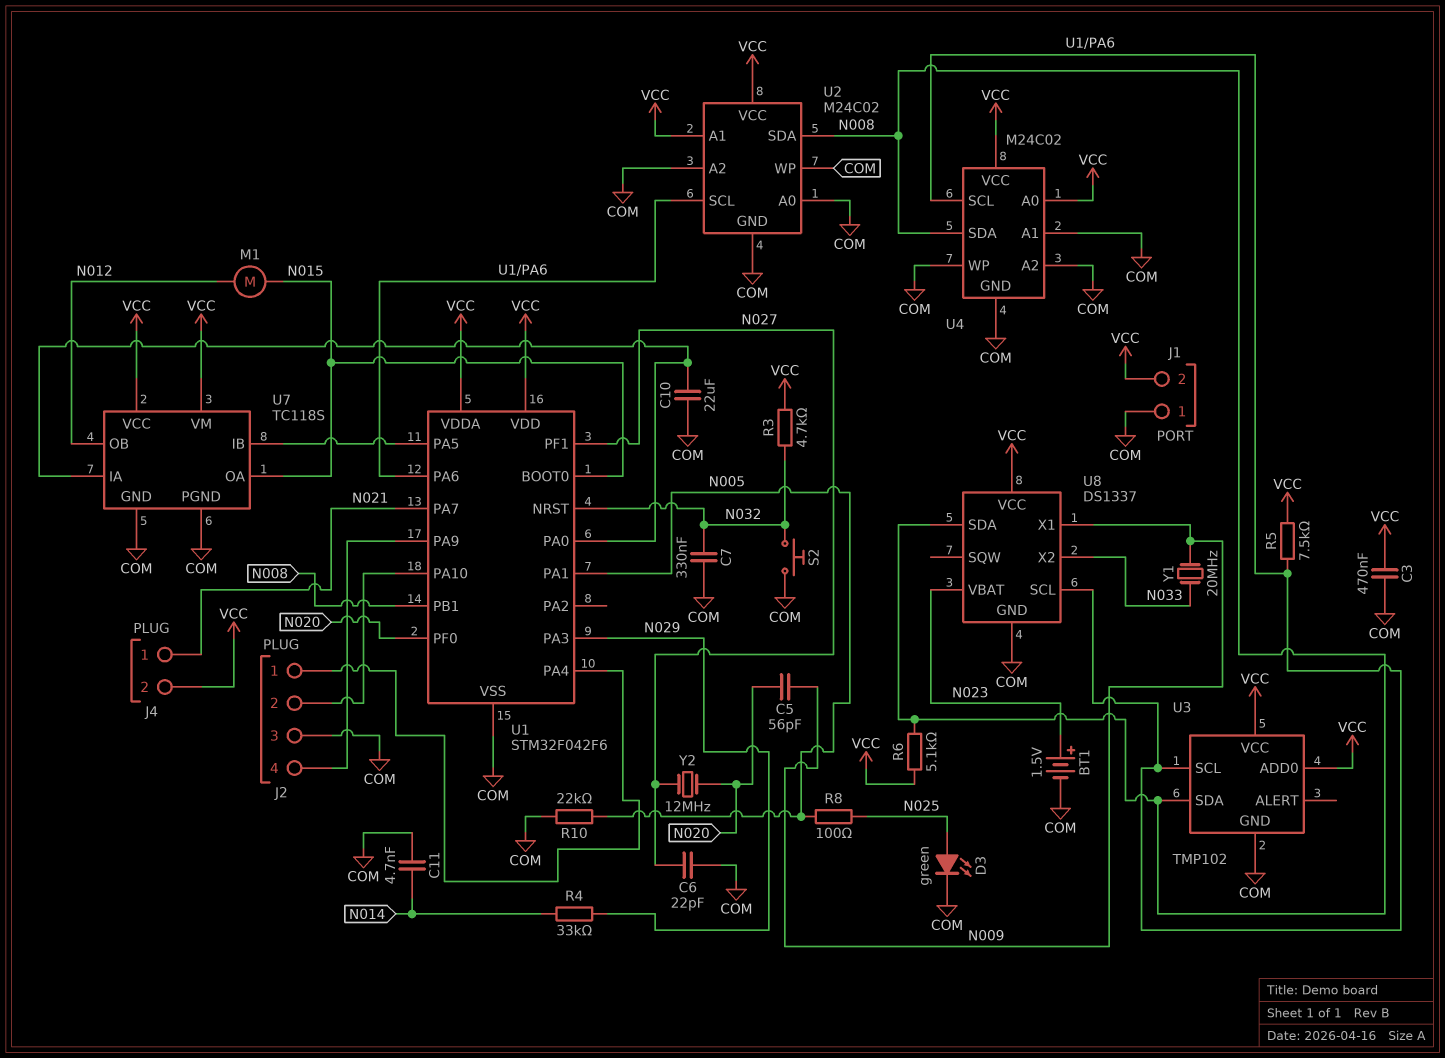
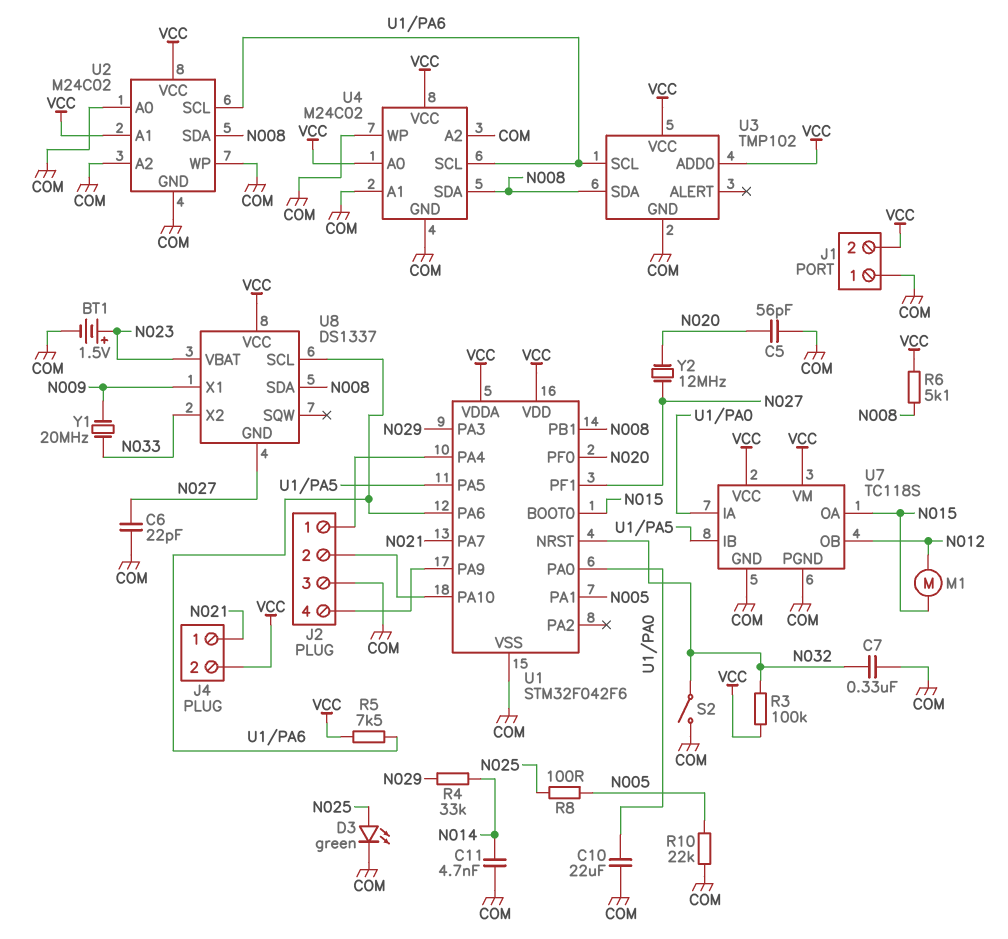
C3: 470nF (COM, VCC) -> none
C5: 56pF (N009, N020) -> 56pF (COM, N020)
R3: 4.7k (N032, VCC) -> 100k (N032, VCC)
S2: button (COM, N032) -> switch (COM, N032)
U8 pin GND: COM -> N027

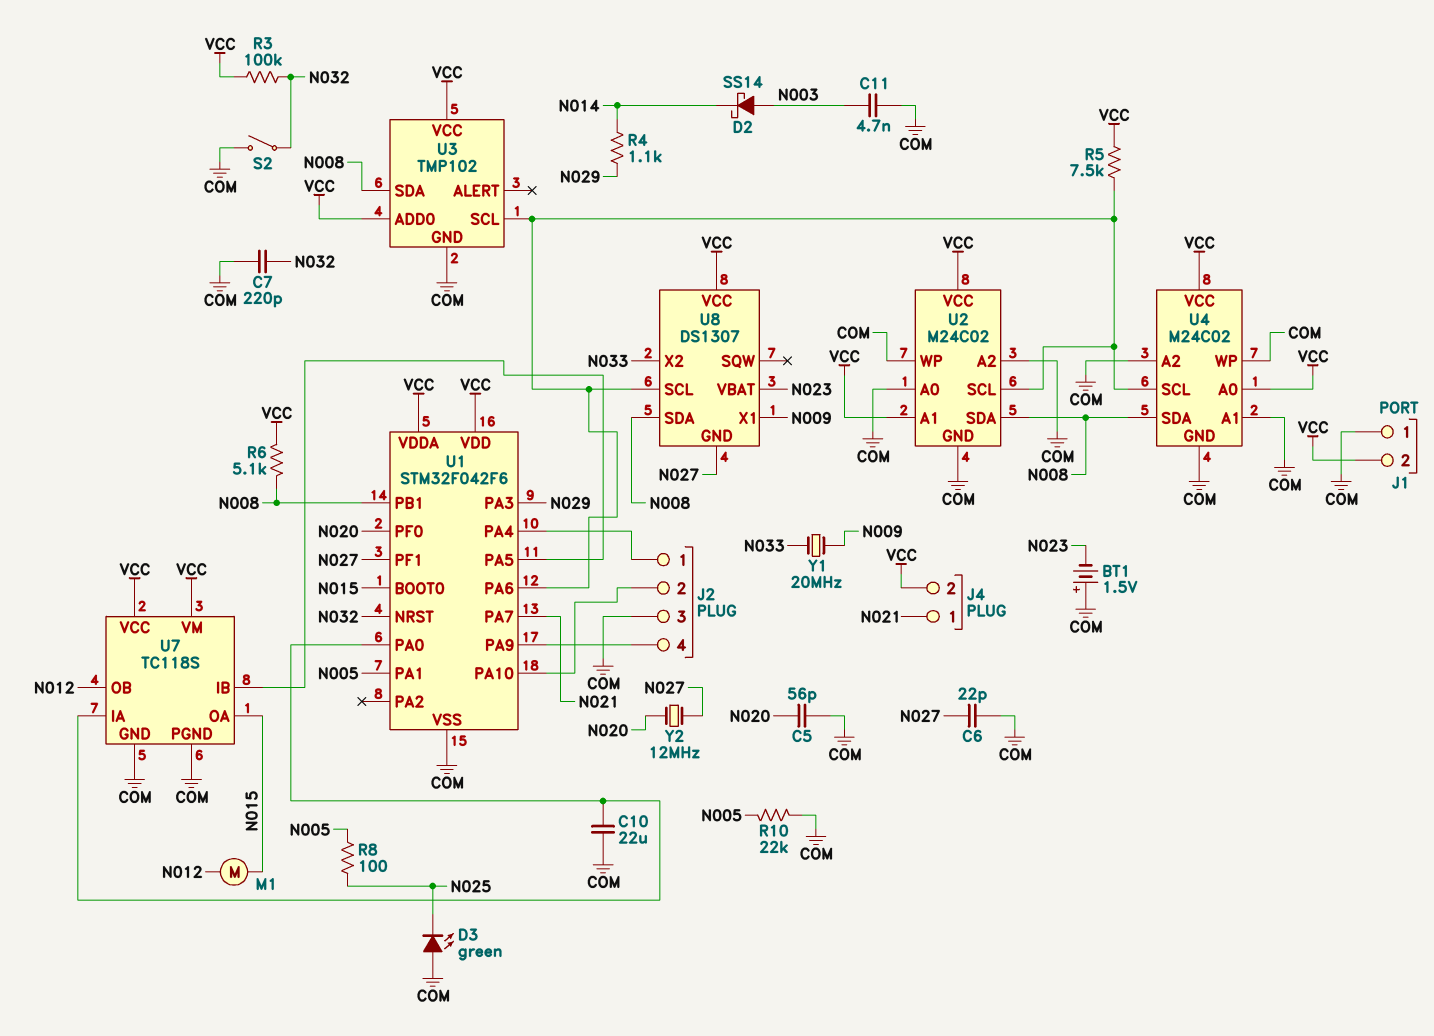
BT1: 1.5V (plus N023, minus COM) -> 1.5V (plus COM, minus N023)
C7: 330nF (COM, N032) -> 220pF (COM, N032)
C11: 4.7nF (COM, N014) -> 4.7nF (COM, N003)
D2: none -> schottky SS14 (A N003, K N014)
D3: LED green (A N025, K COM) -> LED green (A COM, K N025)
R4: 33k (N014, N029) -> 1.1k (N014, N029)
U8: DS1337 -> DS1307

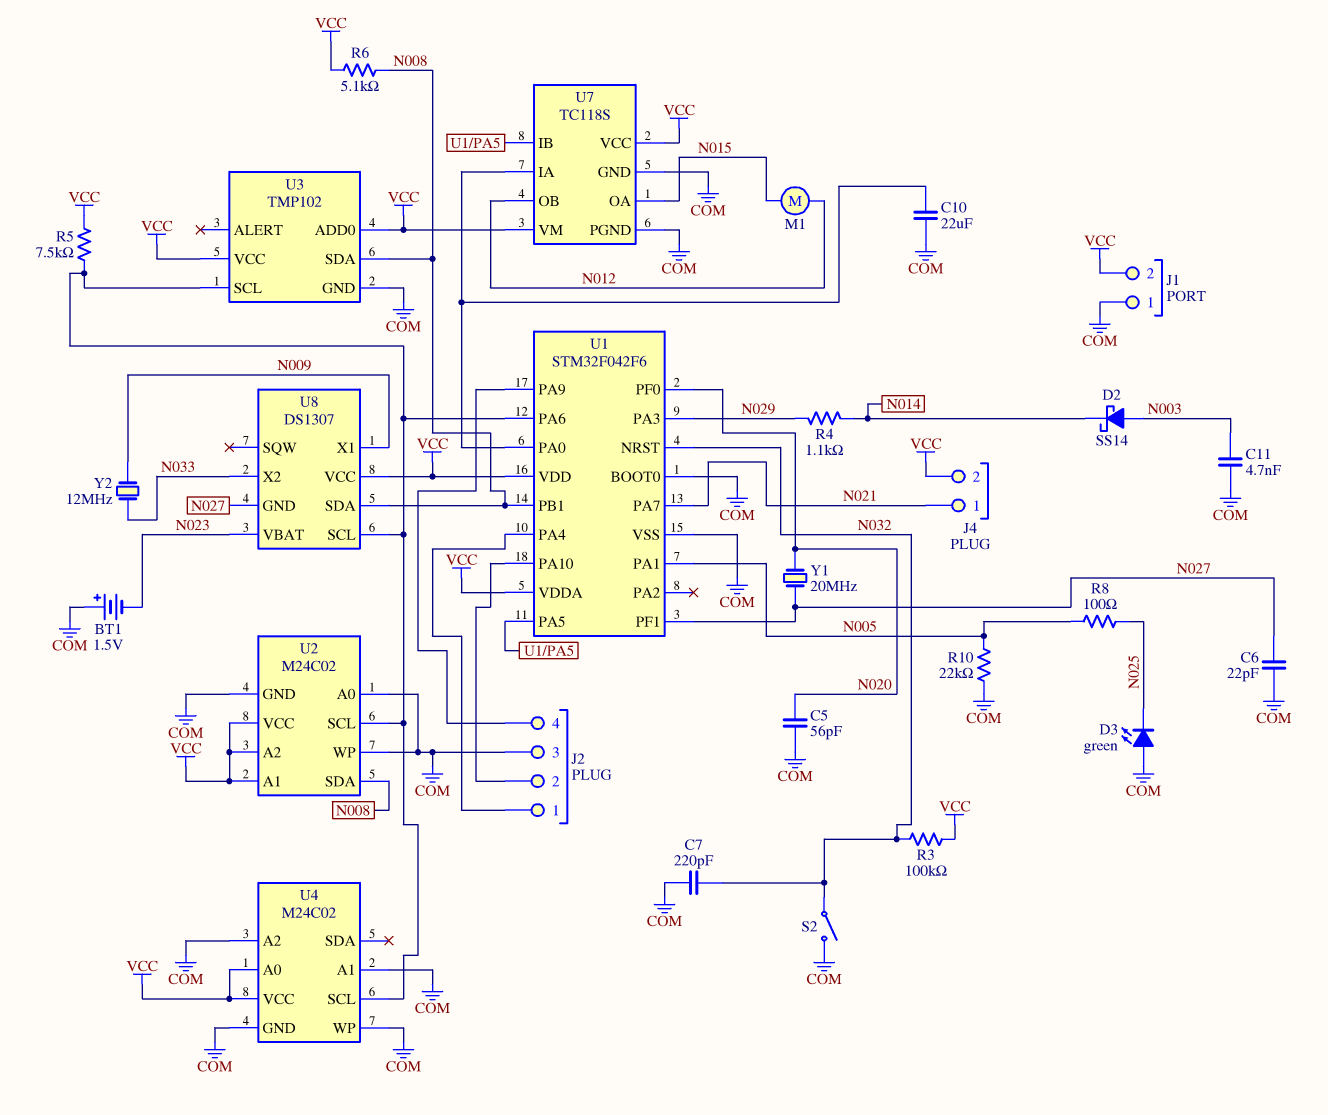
U1 pin BOOT0: N015 -> COM
U2 pin A2: COM -> VCC
U4 pin SDA: N008 -> none
Y1: 20MHz (N009, N033) -> 20MHz (N020, N027)
Y2: 12MHz (N020, N027) -> 12MHz (N009, N033)

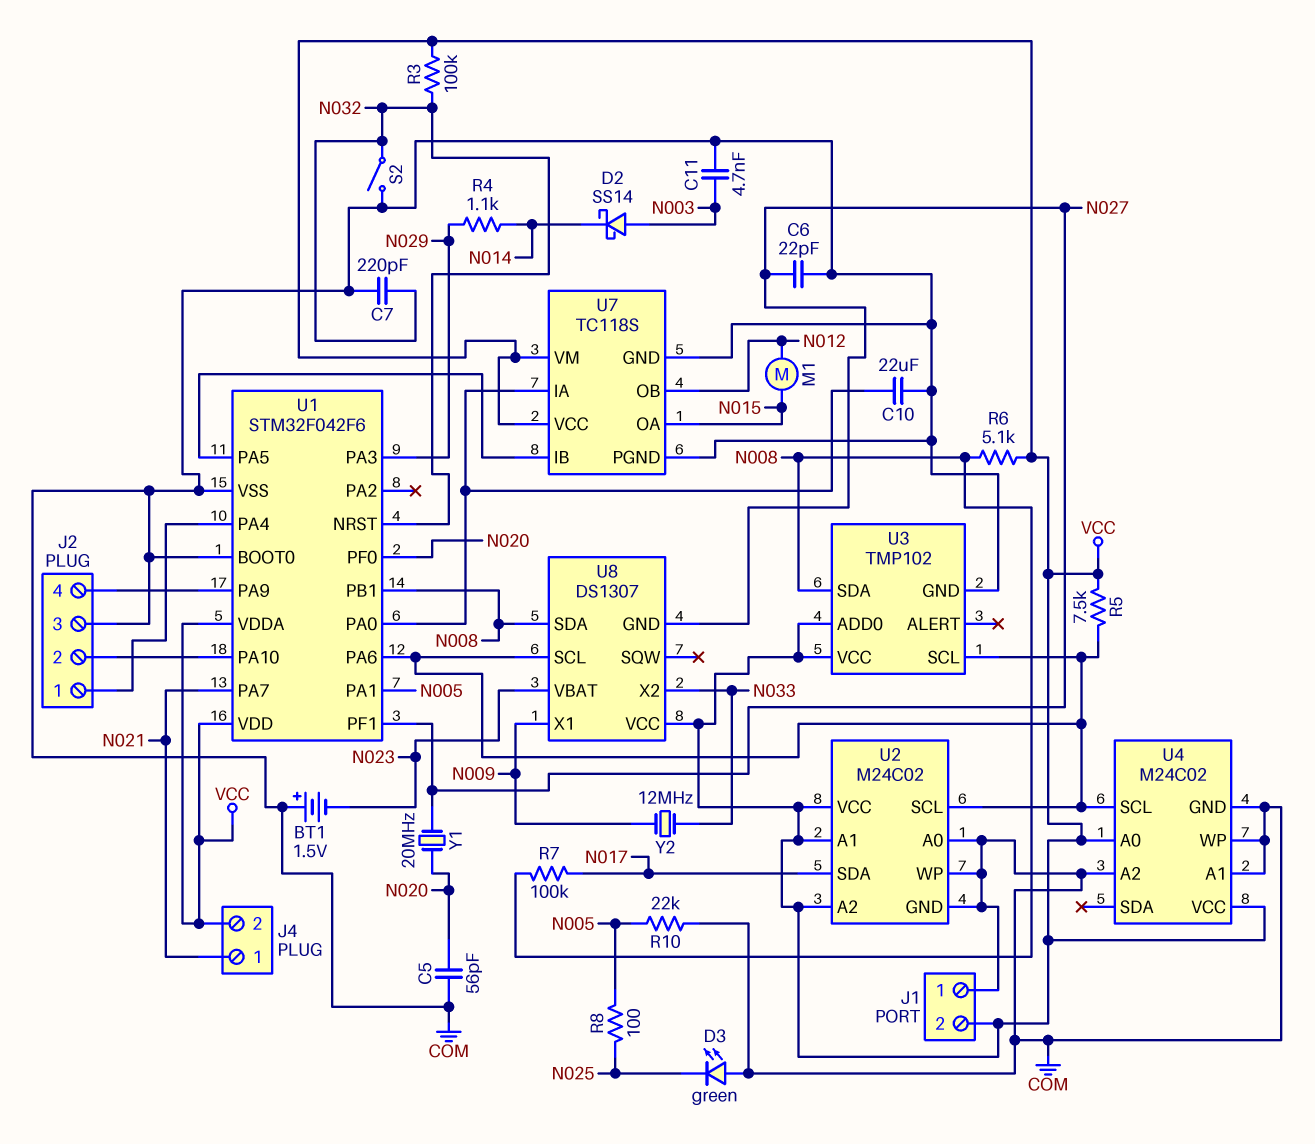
R7: none -> 100k (N008, N017)
U2 pin SDA: N008 -> N017

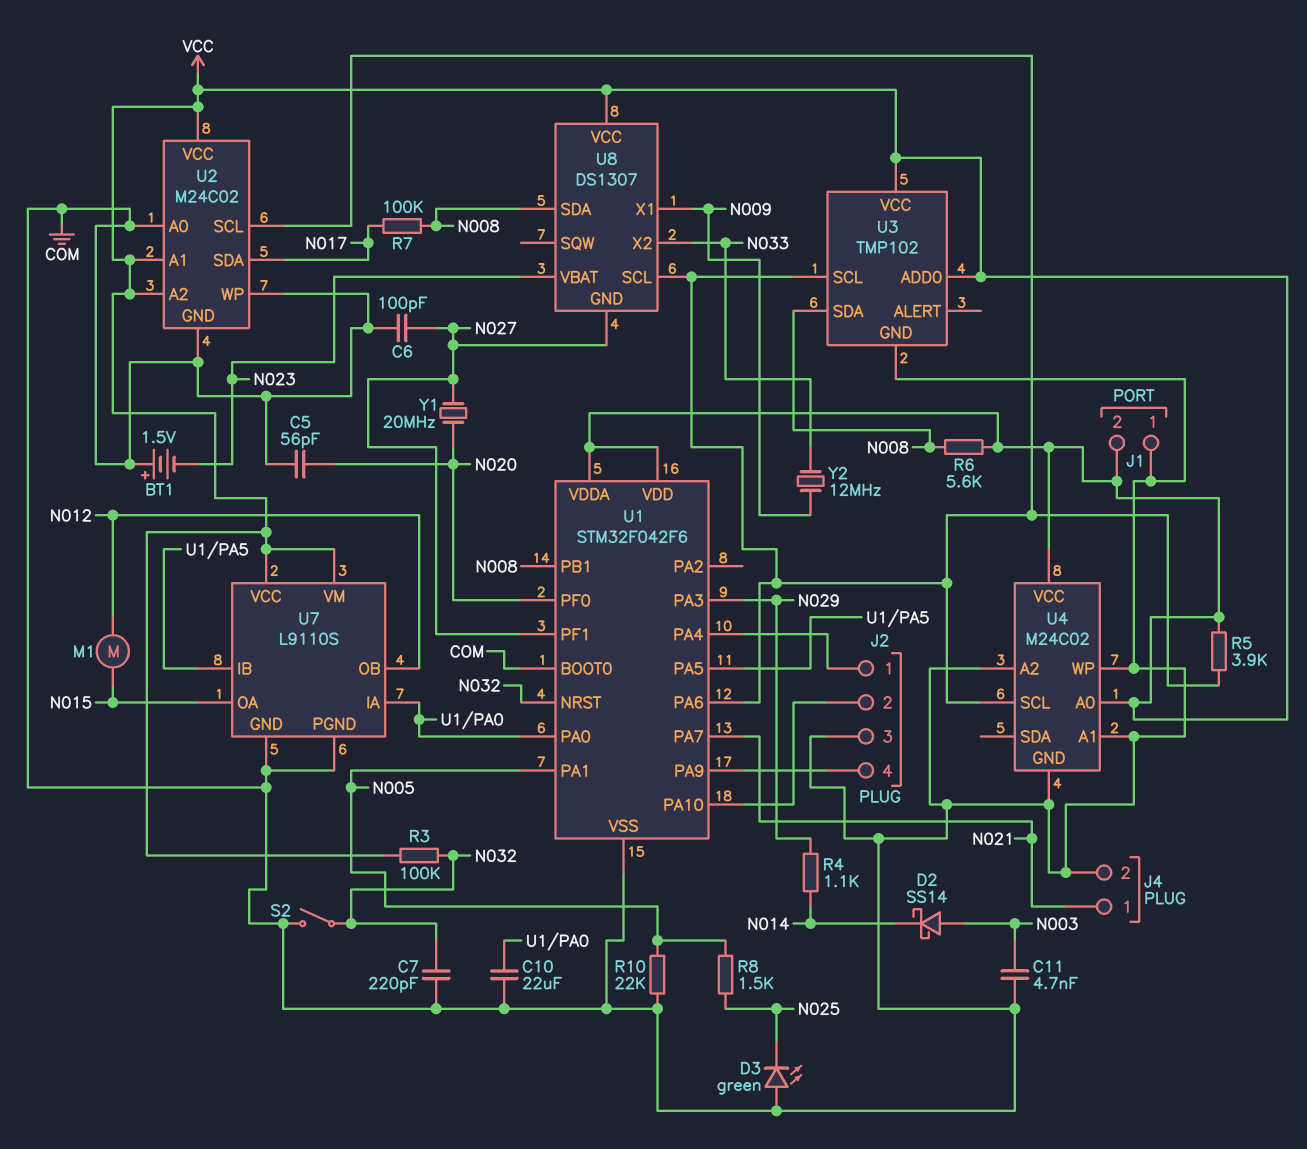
C6: 22pF (COM, N027) -> 100pF (COM, N027)
J4 pin 2: VCC -> COM
R5: 7.5k (U1/PA6, VCC) -> 3.9k (U1/PA6, VCC)
R6: 5.1k (N008, VCC) -> 5.6k (N008, VCC)
R8: 100 (N005, N025) -> 1.5k (N005, N025)
U7: TC118S -> L9110S

